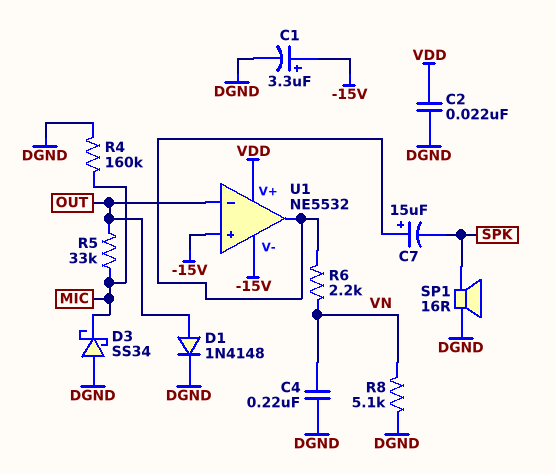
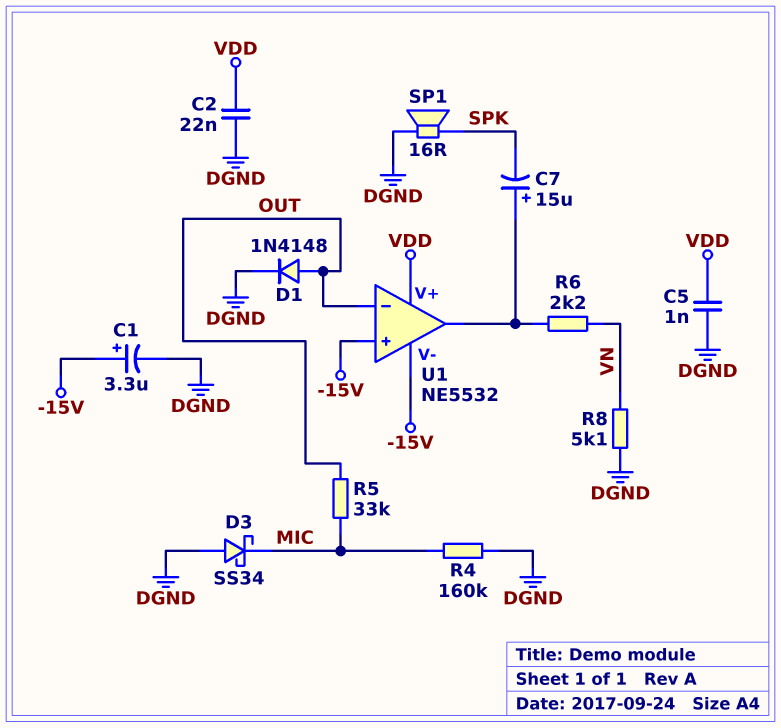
C4: 220nF (DGND, VN) -> none
C5: none -> 1nF (DGND, VDD)

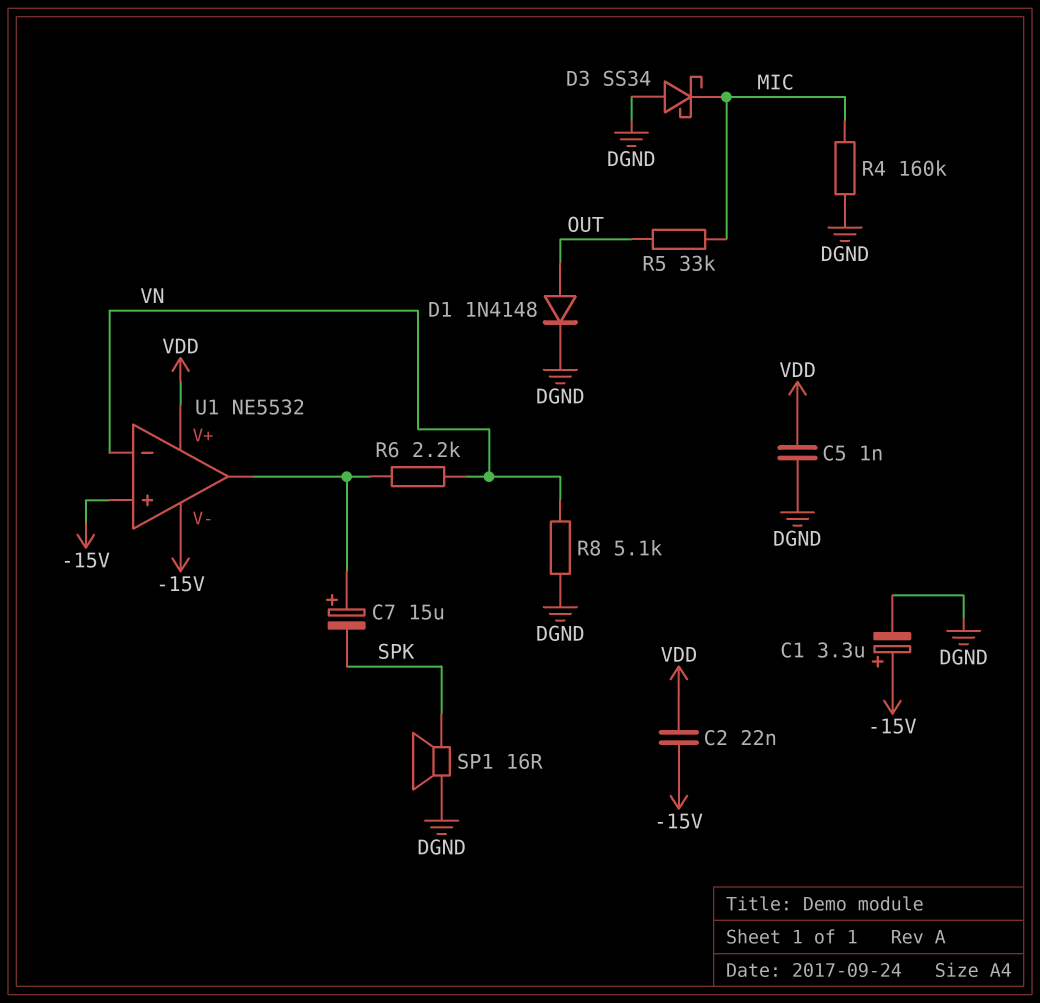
C2: 22nF (DGND, VDD) -> 22nF (-15V, VDD)
U1 pin in-: OUT -> VN

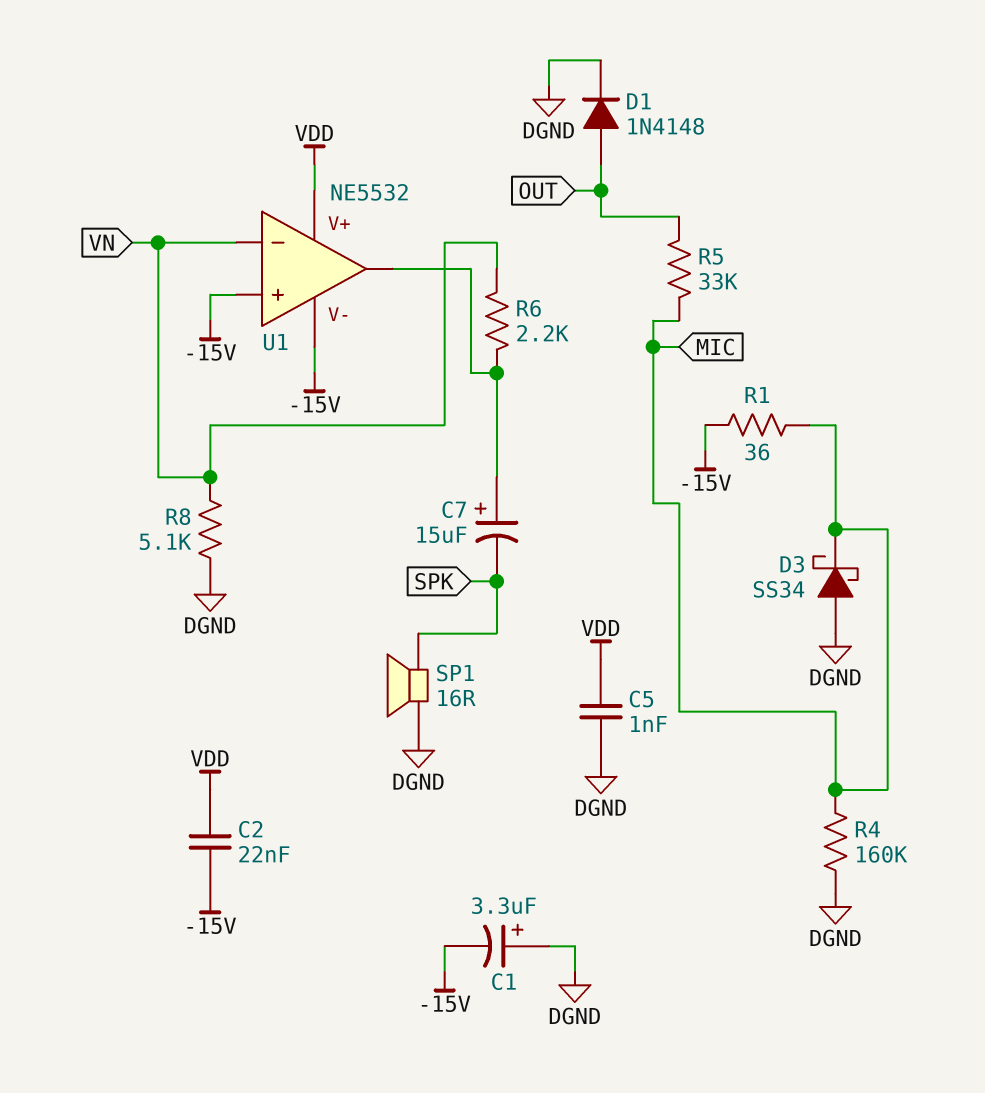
C1: 3.3uF (plus -15V, minus DGND) -> 3.3uF (plus DGND, minus -15V)
R1: none -> 36 (-15V, MIC)

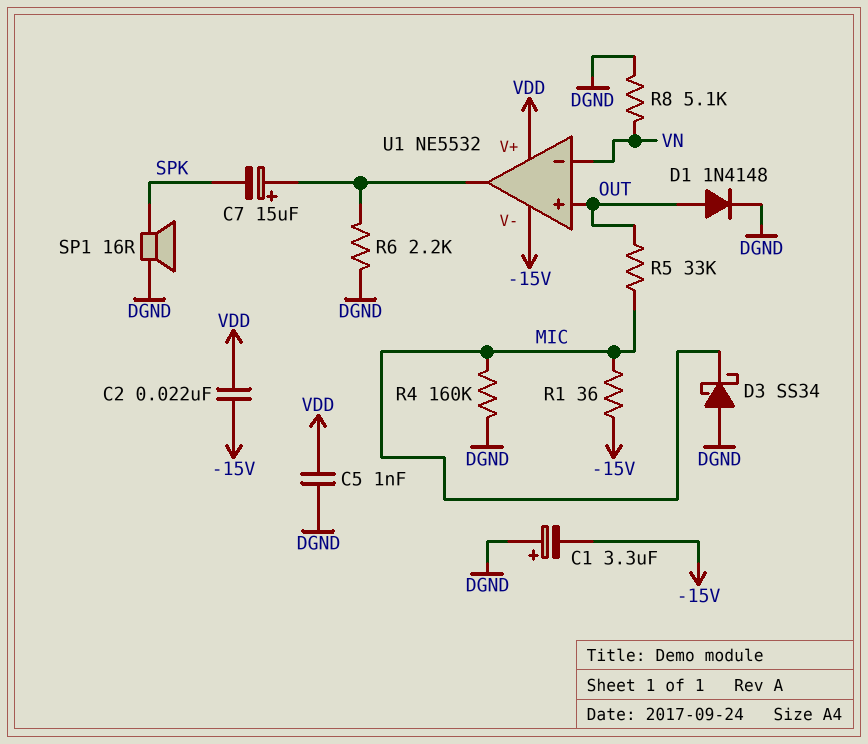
R6: 2.2k (U1/out, VN) -> 2.2k (DGND, U1/out)
U1 pin in+: -15V -> OUT

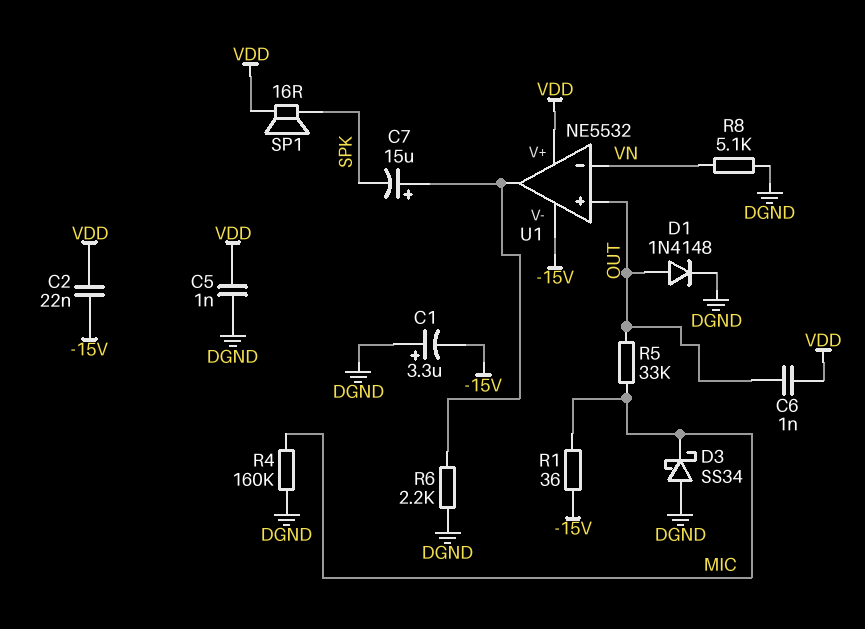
C6: none -> 1nF (OUT, VDD)
SP1: speaker 16R (DGND, SPK) -> speaker 16R (SPK, VDD)

